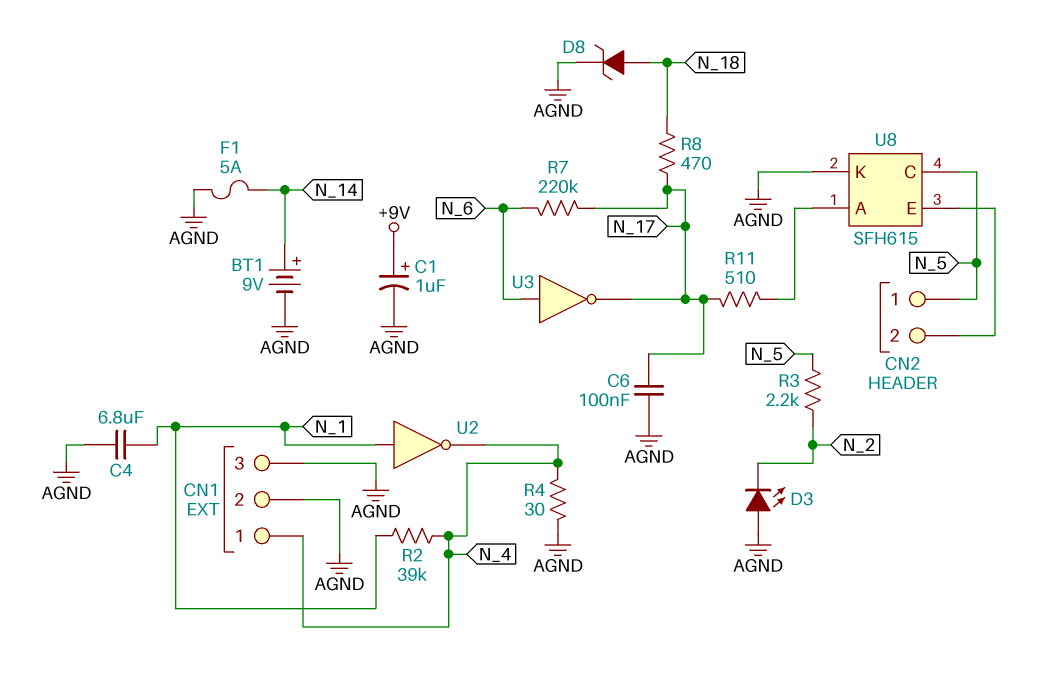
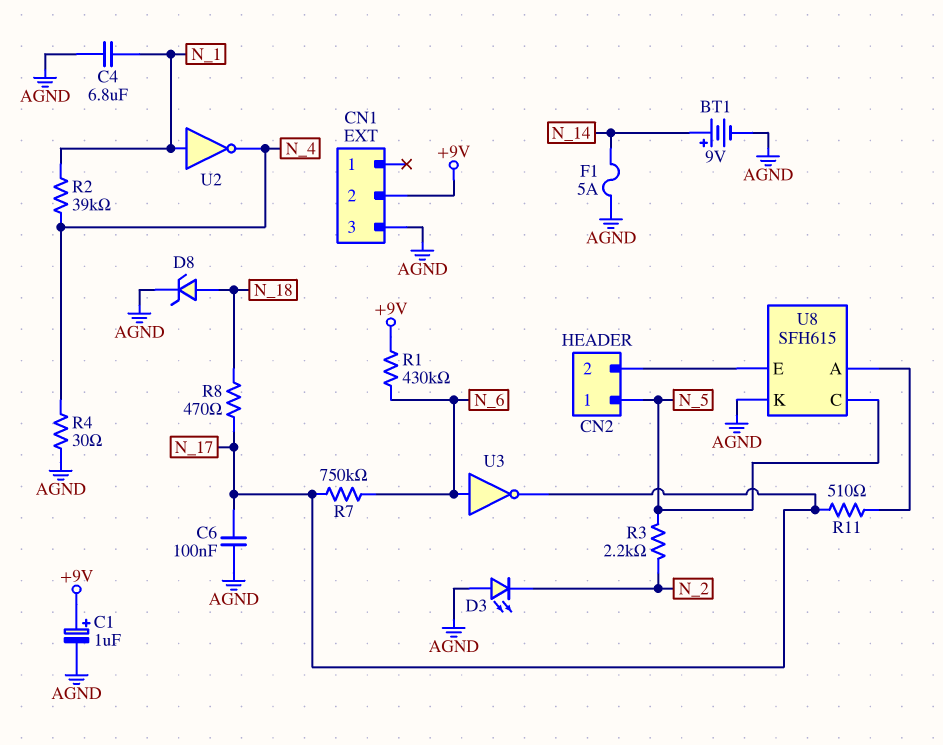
CN1 pin 1: N_4 -> none
CN1 pin 2: AGND -> +9V
R1: none -> 430k (+9V, N_6)
R7: 220k (N_6, N_17) -> 750k (N_6, N_17)

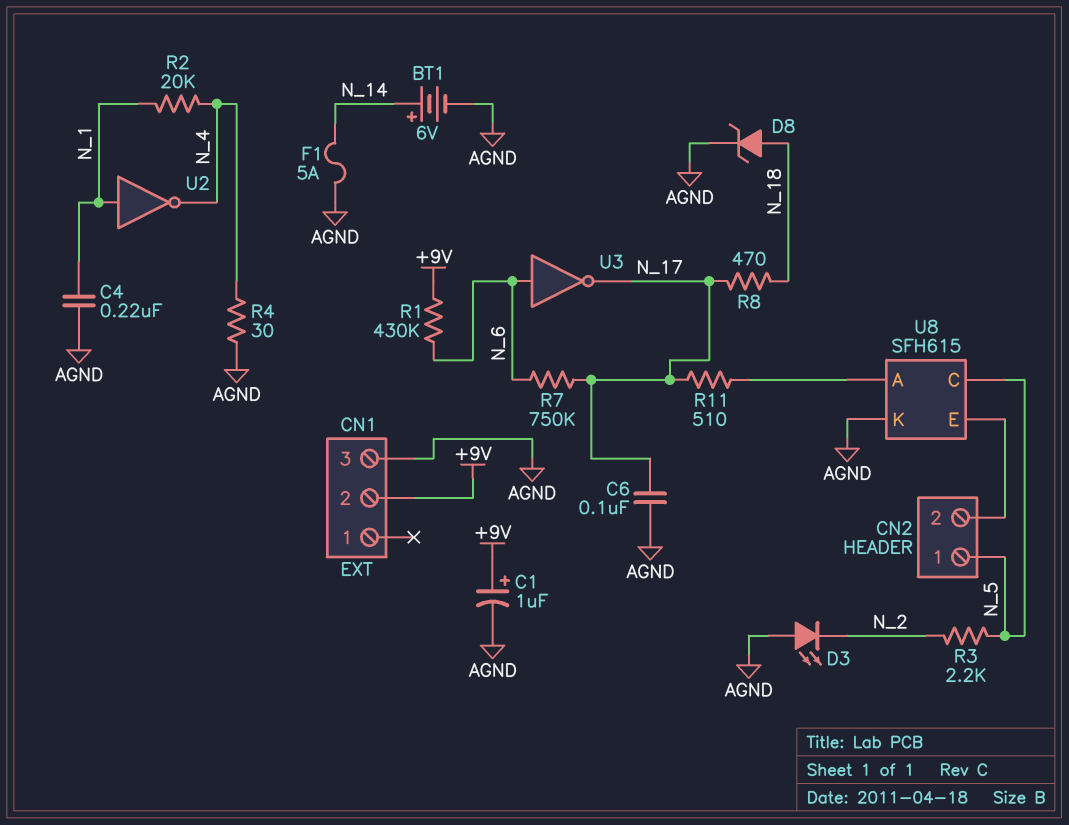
BT1: 9V (plus N_14, minus AGND) -> 6V (plus N_14, minus AGND)
C4: 6.8uF (AGND, N_1) -> 220nF (AGND, N_1)
R2: 39k (N_1, N_4) -> 20k (N_1, N_4)

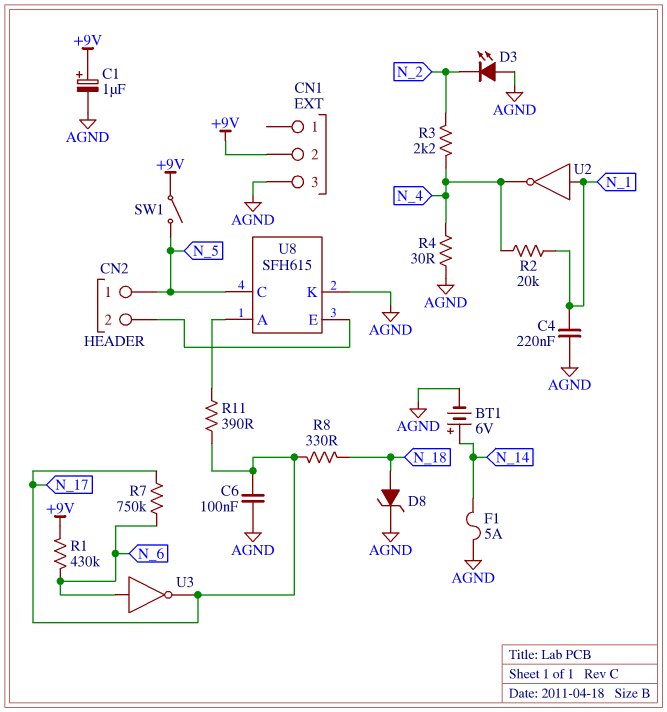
R3: 2.2k (N_2, N_5) -> 2.2k (N_2, N_4)
R8: 470 (N_17, N_18) -> 330 (N_17, N_18)
R11: 510 (N_17, U8/A) -> 390 (N_17, U8/A)
SW1: none -> switch (+9V, N_5)

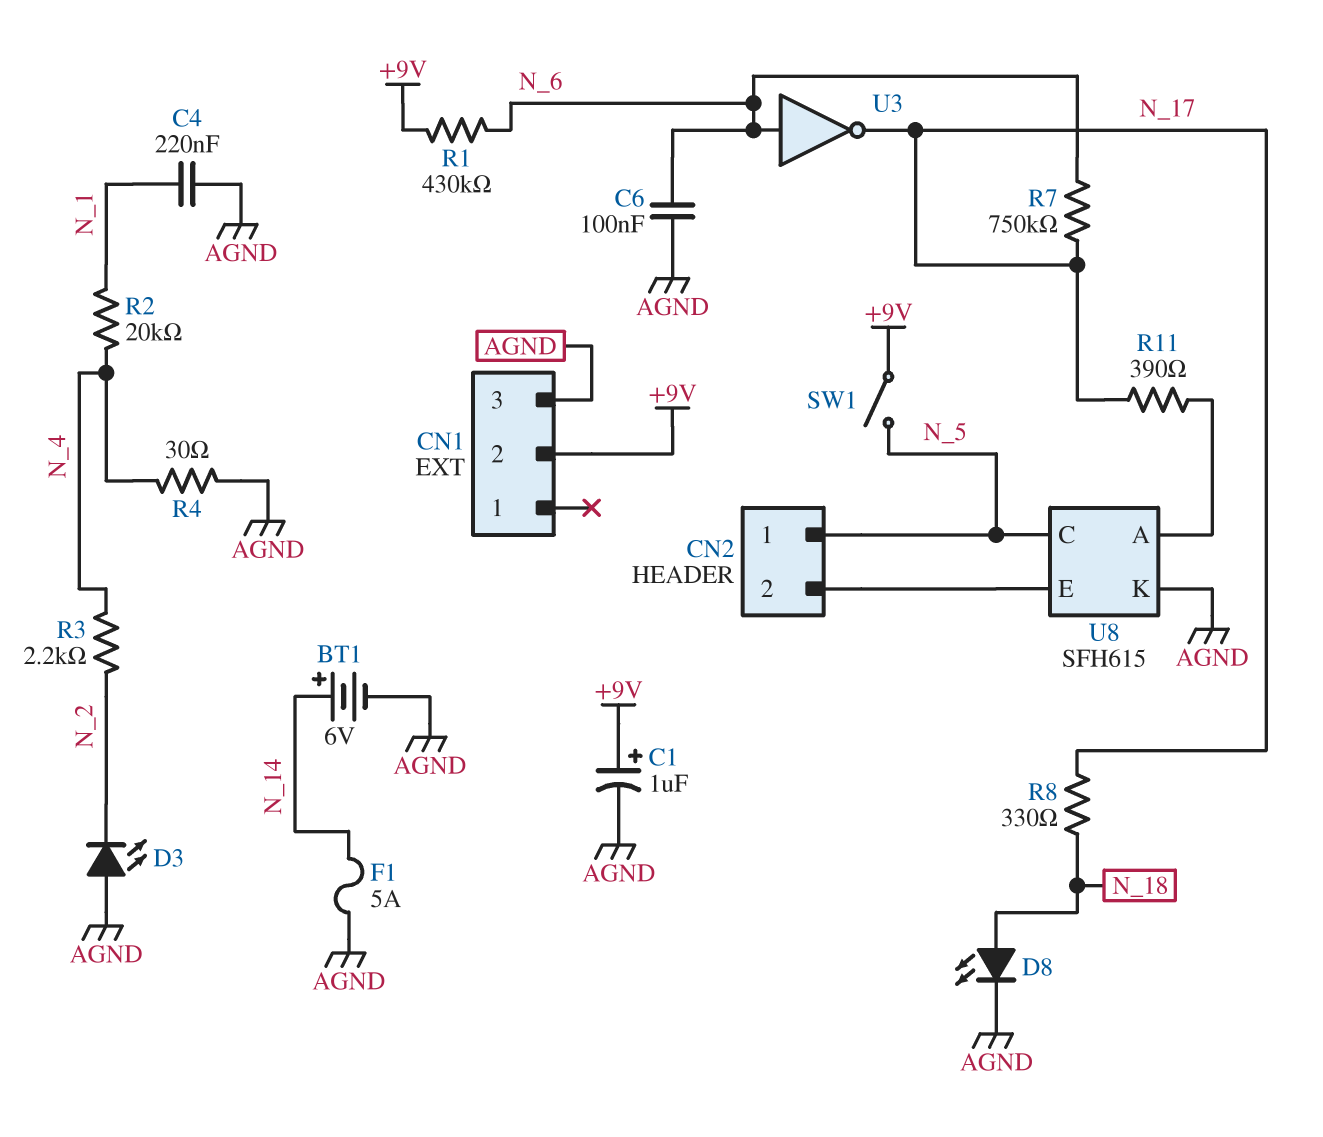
C6: 100nF (AGND, N_17) -> 100nF (AGND, N_6)
D8: zener (A N_18, K AGND) -> LED (A N_18, K AGND)
U2: NOT (in N_1, out N_4) -> none

